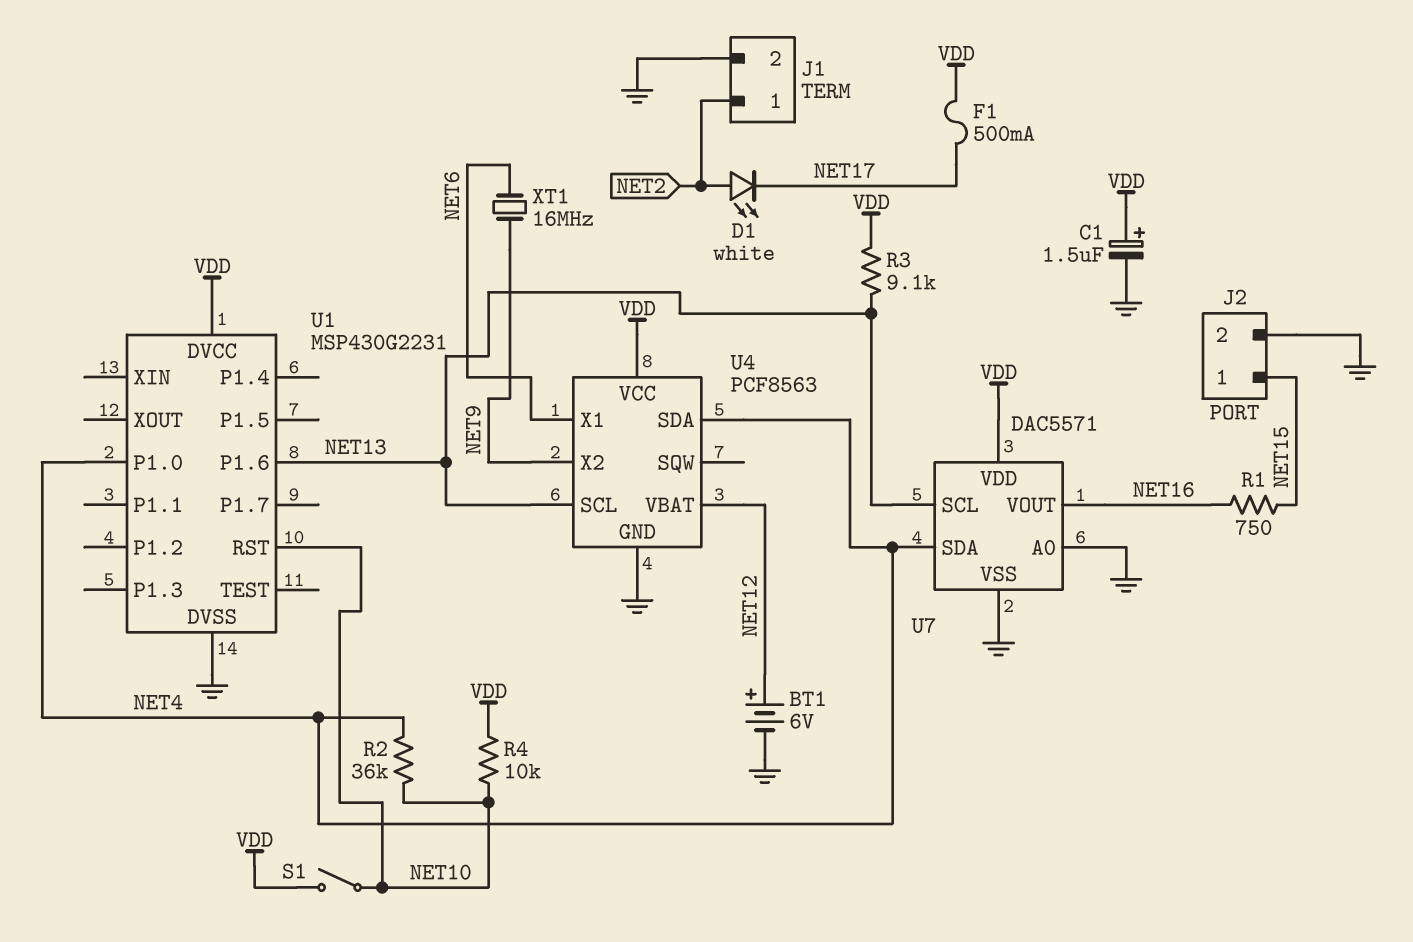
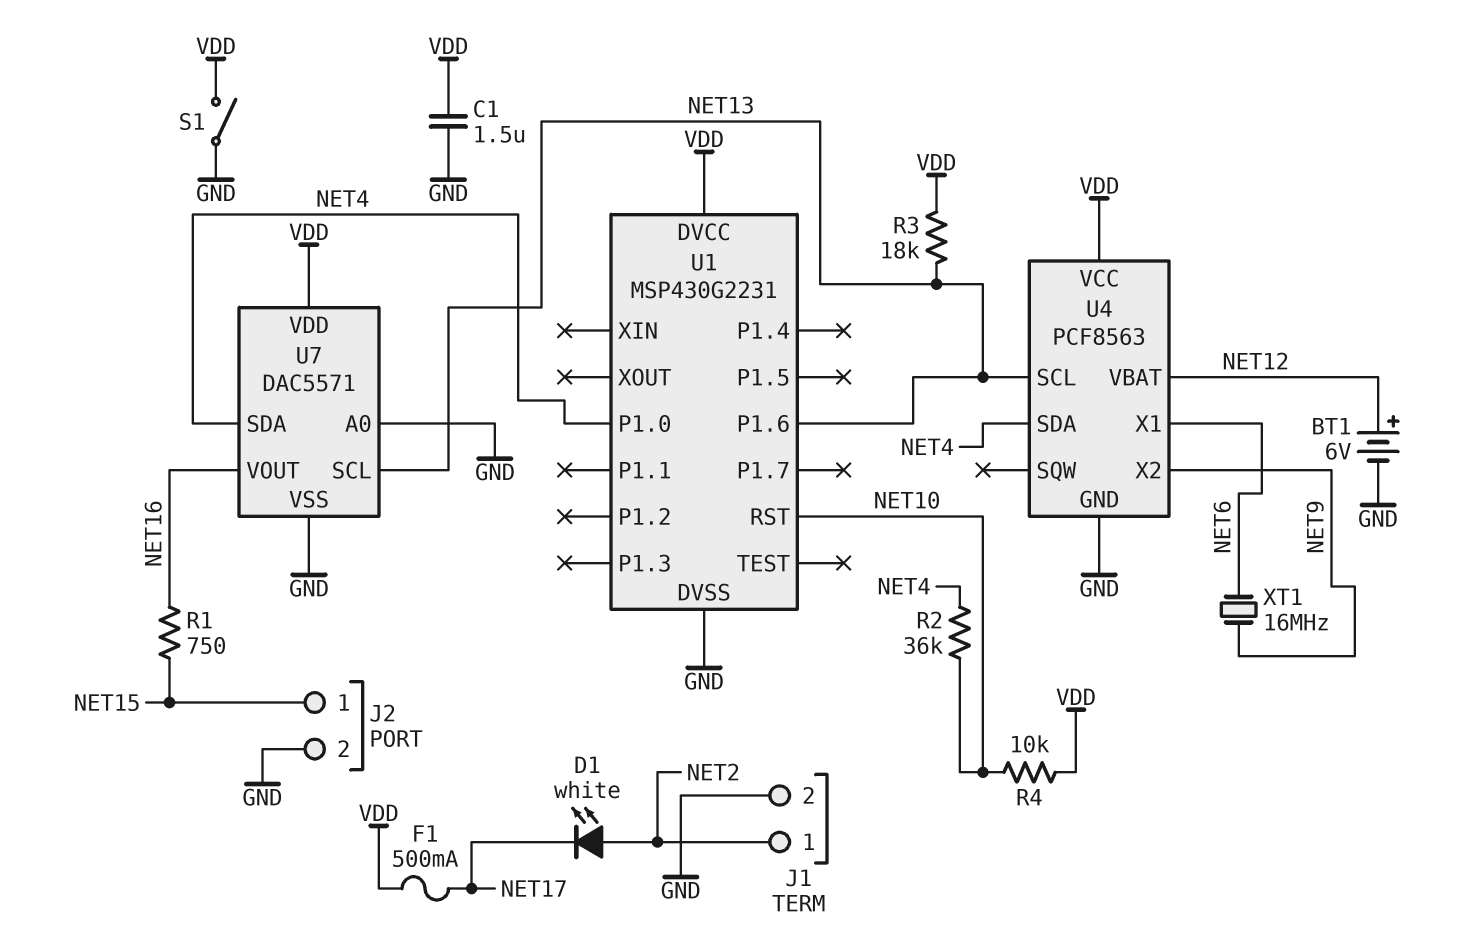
C1: 1.5uF (plus VDD, minus GND) -> 1.5uF (GND, VDD)
R3: 9.1k (NET13, VDD) -> 18k (NET13, VDD)
S1: switch (NET10, VDD) -> switch (GND, VDD)

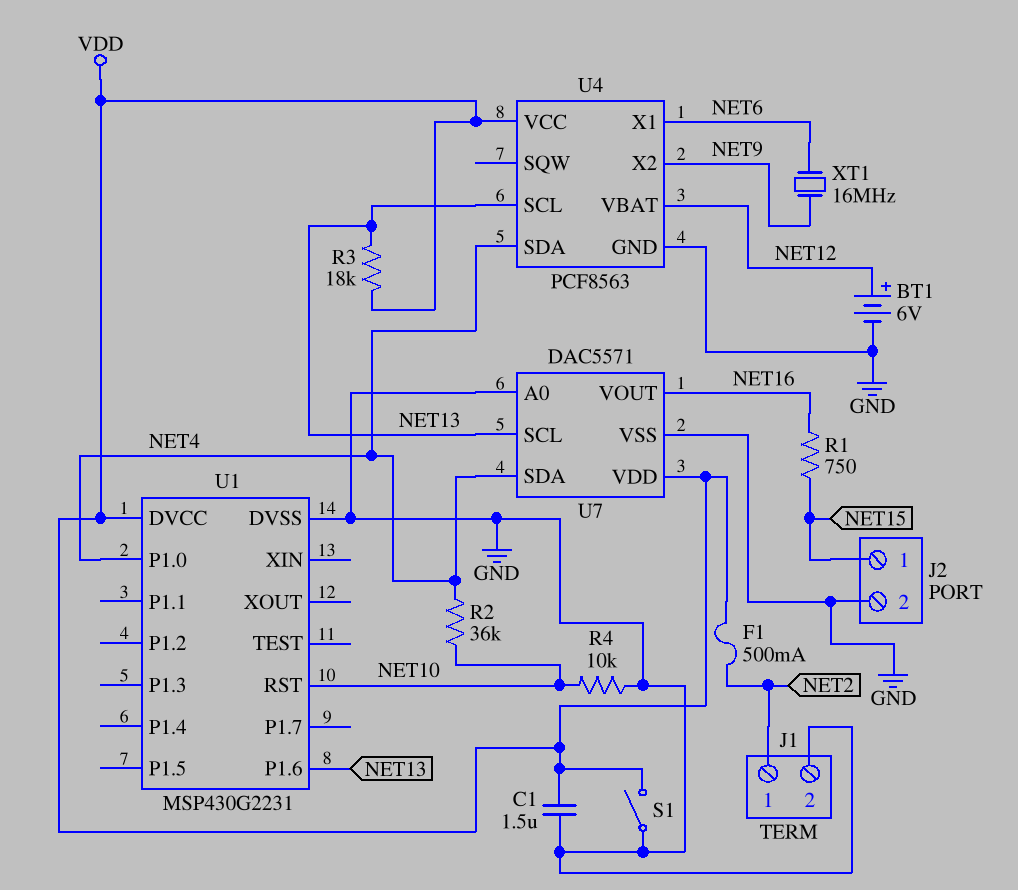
D1: LED white (A NET2, K NET17) -> none
F1: 500mA (NET17, VDD) -> 500mA (NET2, VDD)
R4: 10k (NET10, VDD) -> 10k (GND, NET10)

